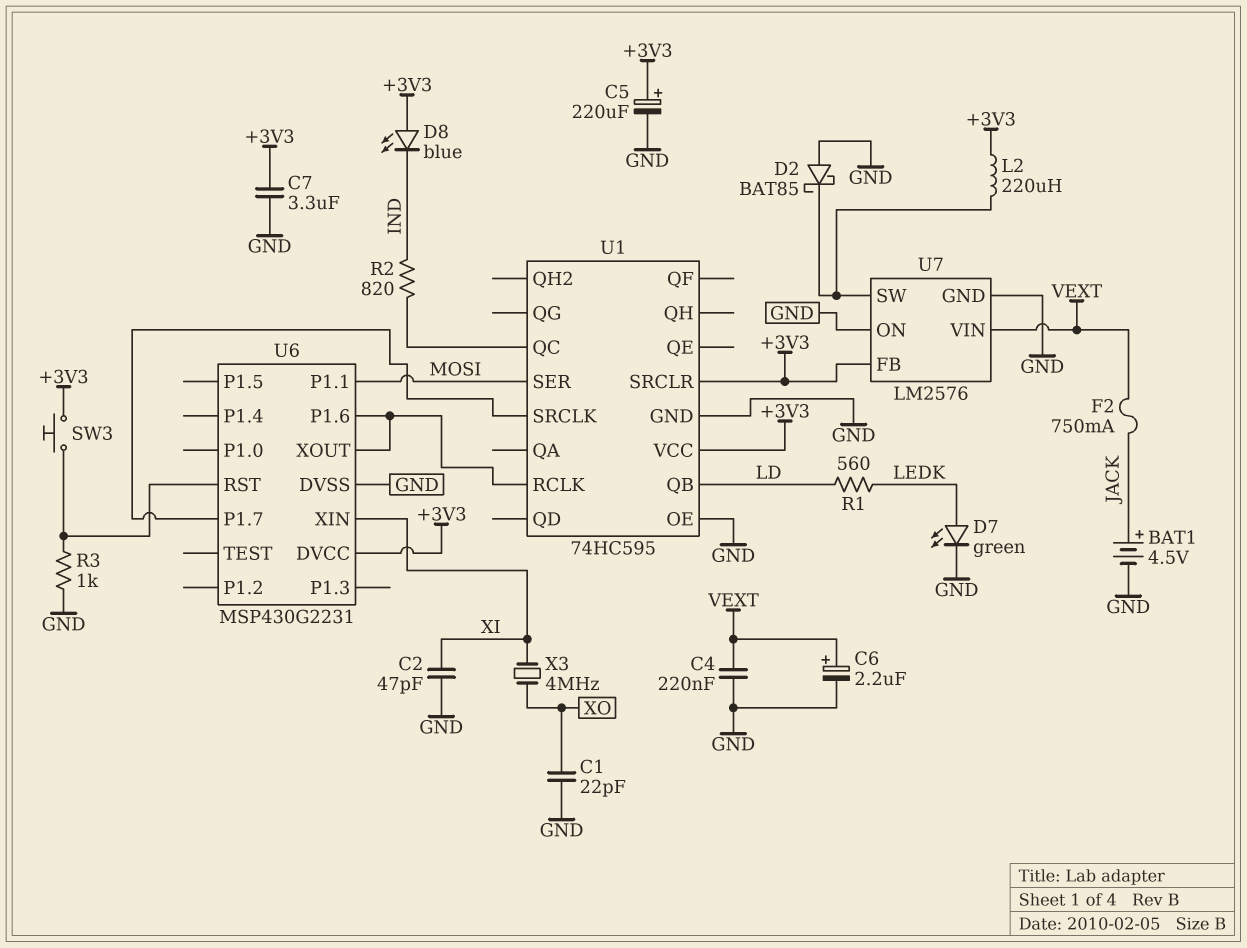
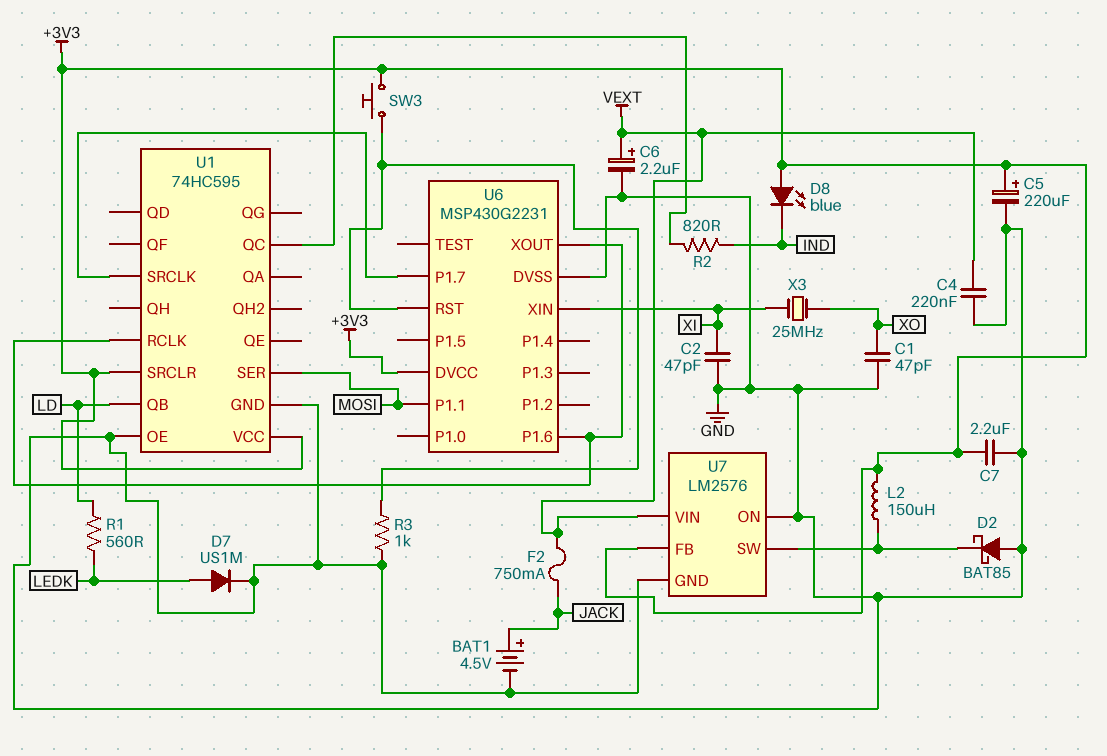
C1: 22pF (GND, XO) -> 47pF (GND, XO)
C7: 3.3uF (+3V3, GND) -> 2.2uF (+3V3, GND)
D7: LED green (A LEDK, K GND) -> diode US1M (A LEDK, K GND)
L2: 220uH (+3V3, U7/SW) -> 150uH (+3V3, U7/SW)
X3: 4MHz (XI, XO) -> 25MHz (XI, XO)

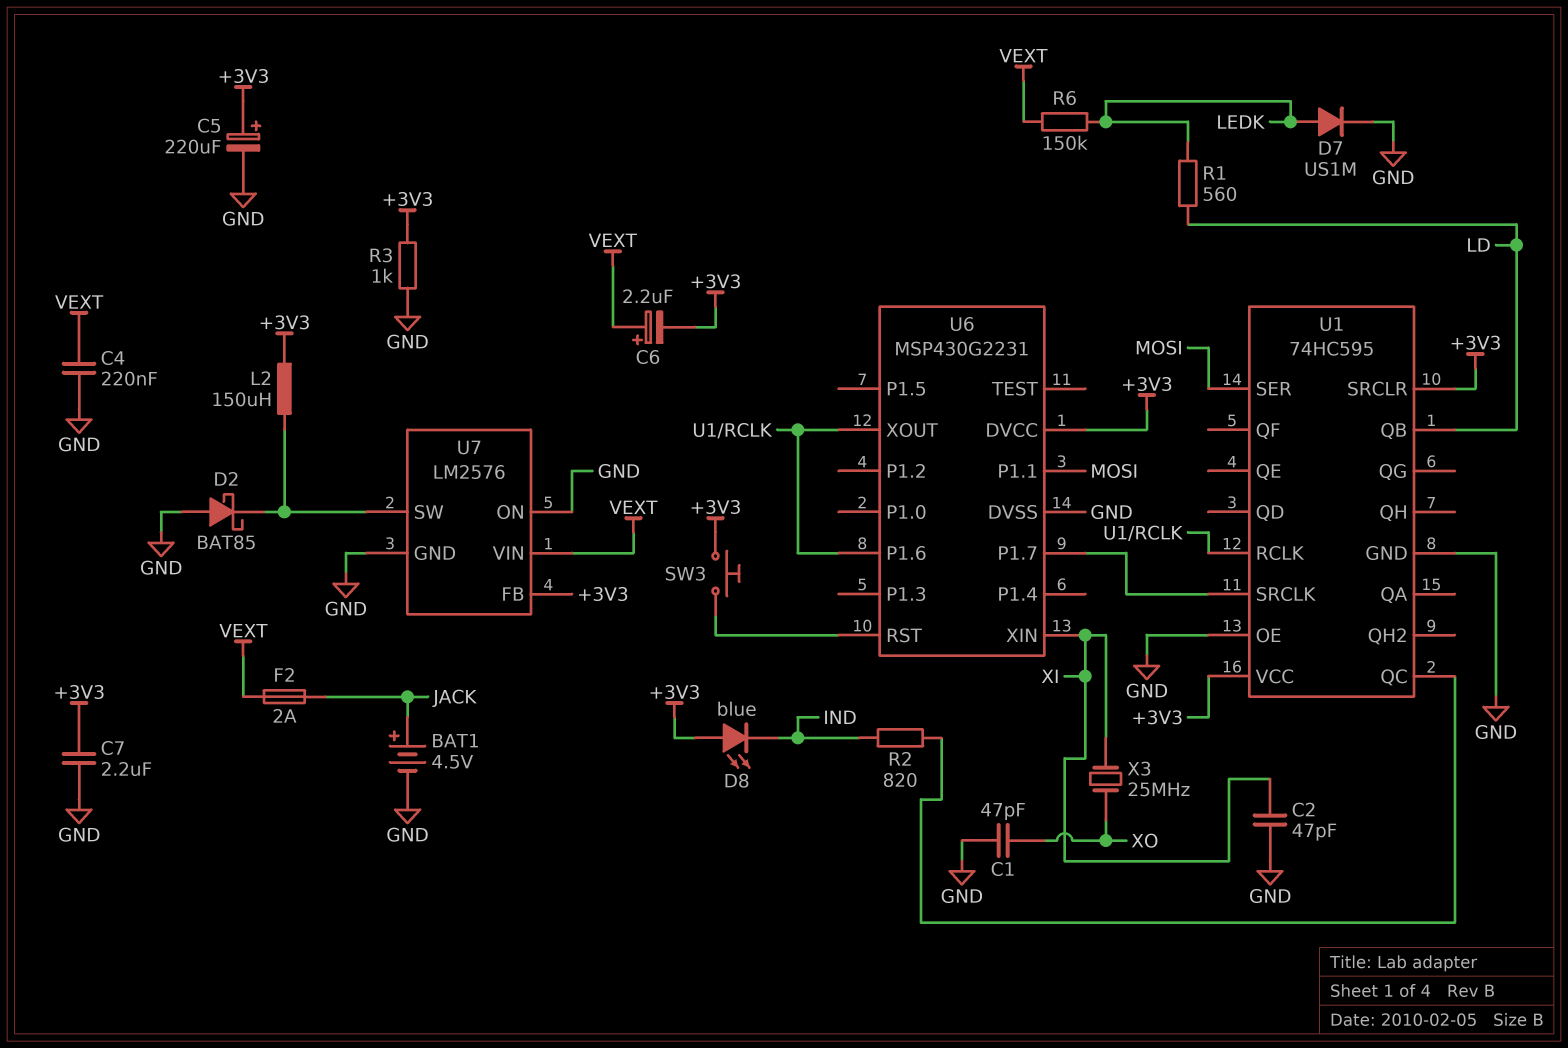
C6: 2.2uF (plus VEXT, minus GND) -> 2.2uF (plus VEXT, minus +3V3)
F2: 750mA (JACK, VEXT) -> 2A (JACK, VEXT)
R3: 1k (GND, U6/RST) -> 1k (+3V3, GND)
R6: none -> 150k (LEDK, VEXT)

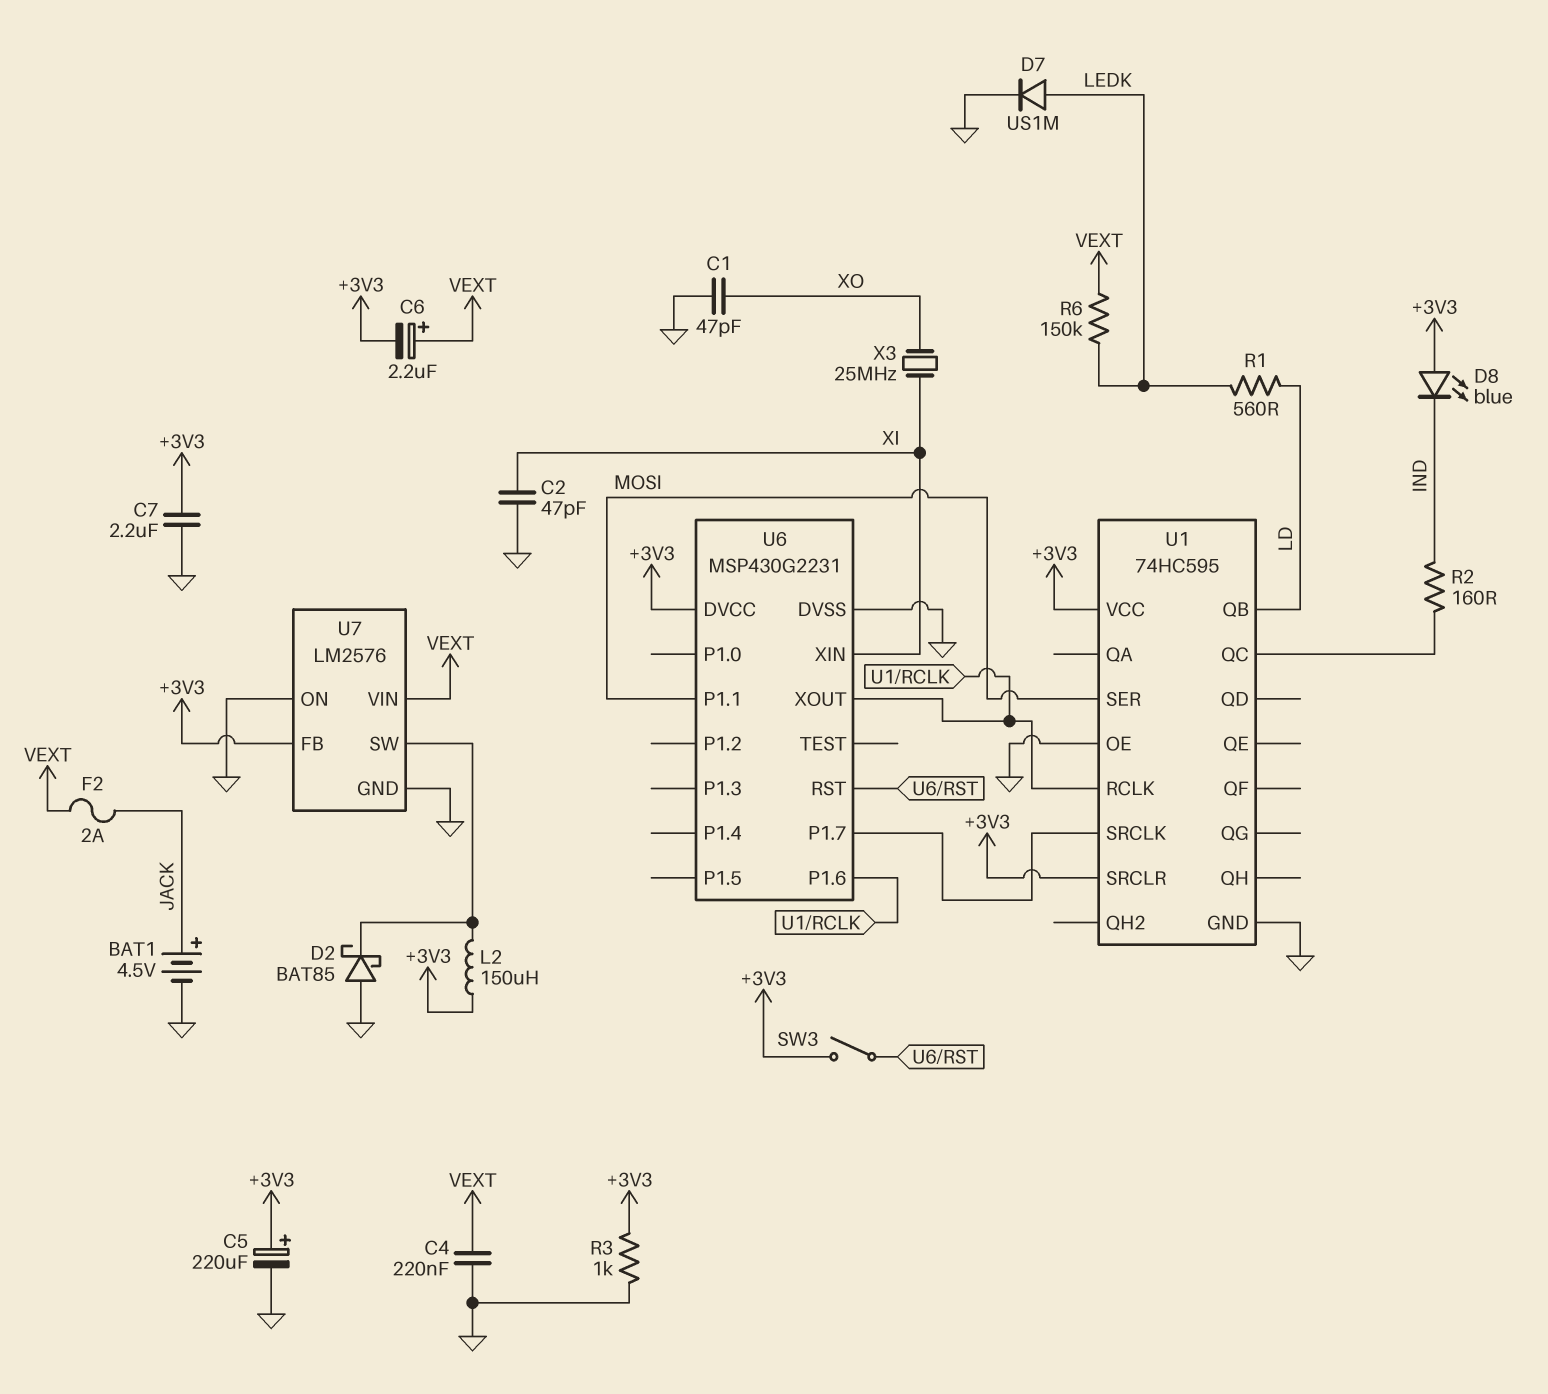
R2: 820 (IND, U1/QC) -> 160 (IND, U1/QC)
SW3: button (+3V3, U6/RST) -> switch (+3V3, U6/RST)

